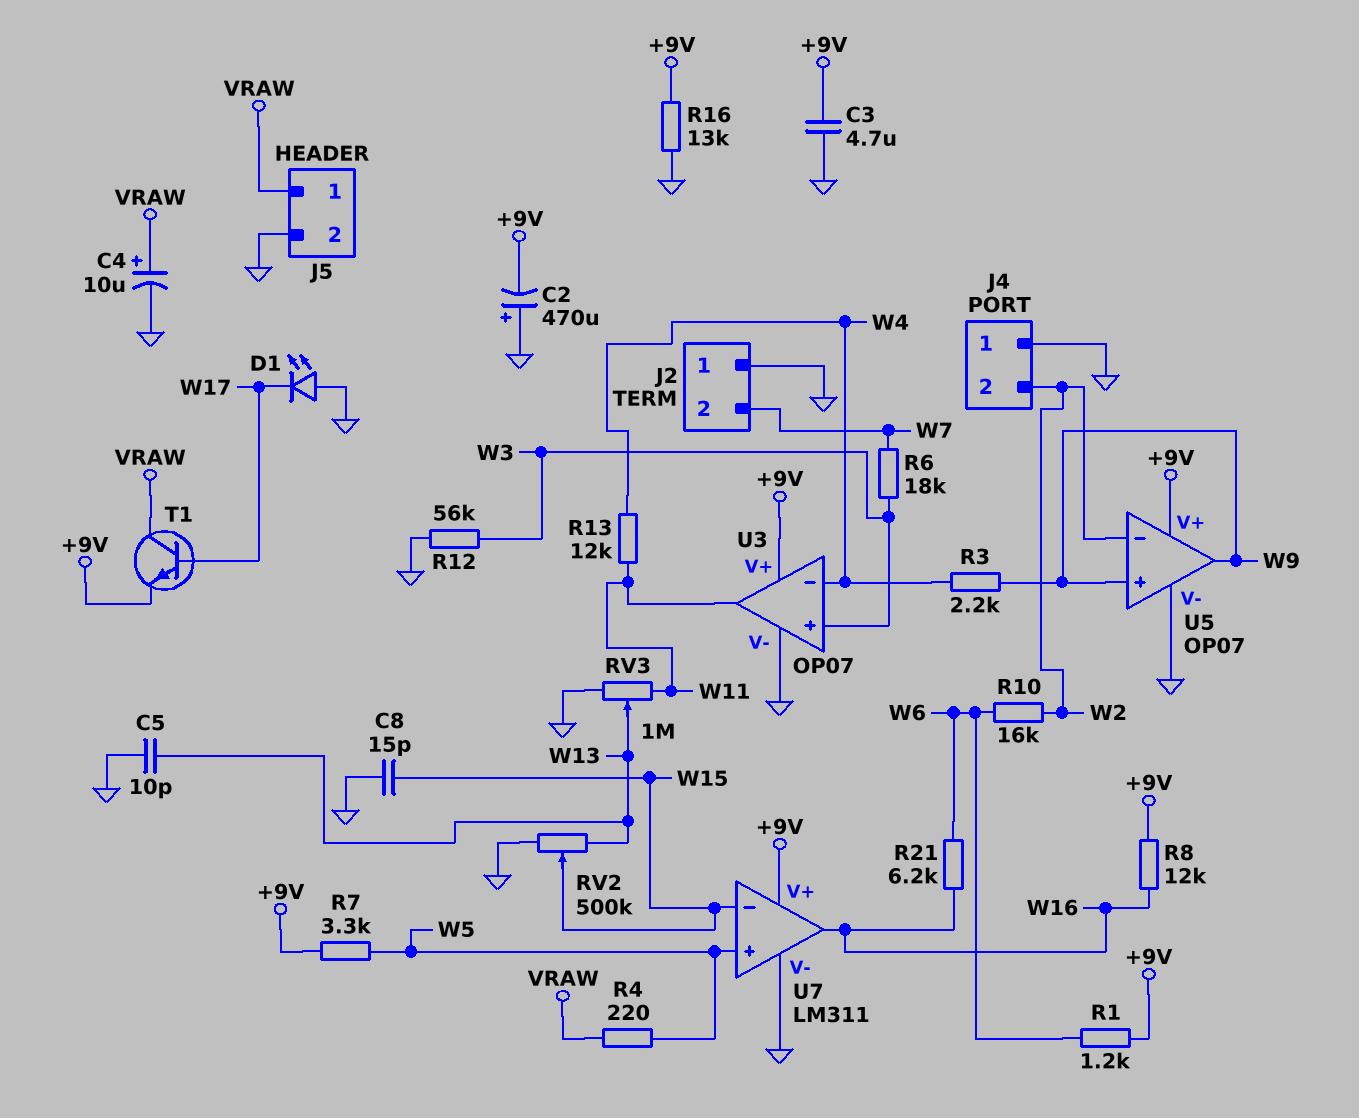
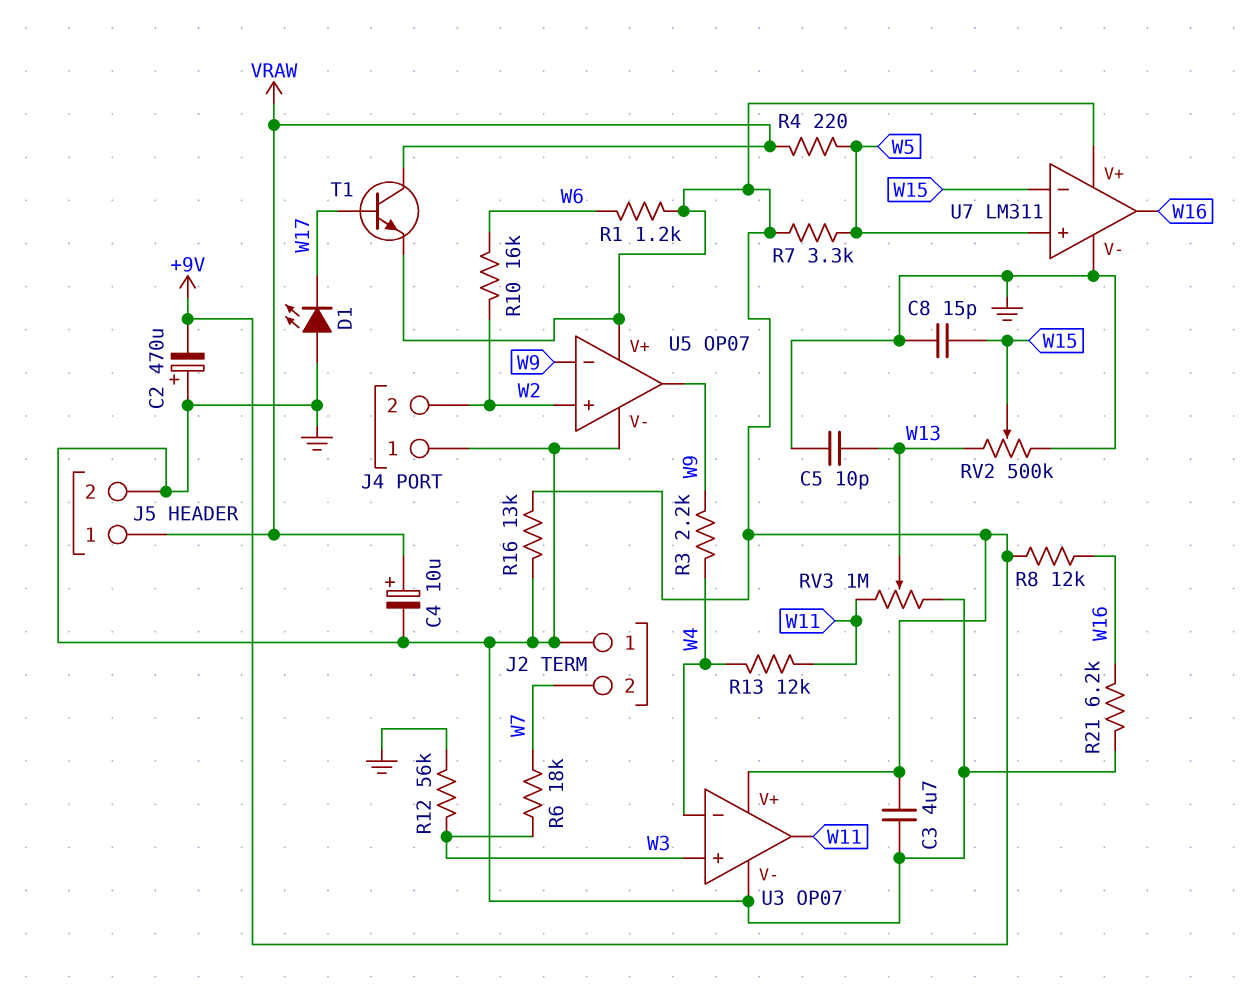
R21: 6.2k (W6, W16) -> 6.2k (GND, W16)
U5 pin in+: W9 -> W2
U5 pin in-: W2 -> W9

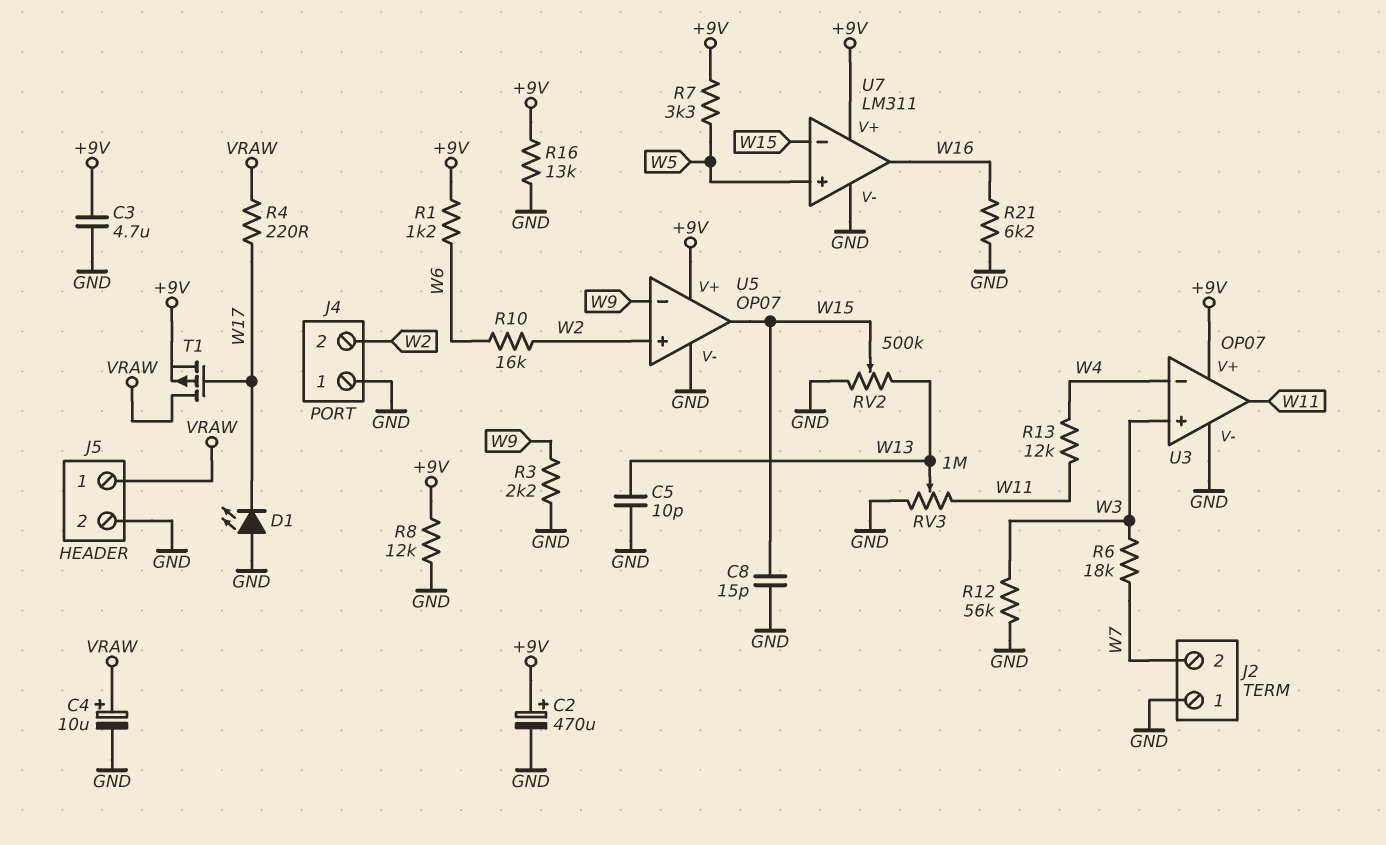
C2: 470uF (plus GND, minus +9V) -> 470uF (plus +9V, minus GND)
R3: 2.2k (W4, W9) -> 2.2k (GND, W9)
R4: 220 (VRAW, W5) -> 220 (VRAW, W17)
R8: 12k (+9V, W16) -> 12k (+9V, GND)
T1: NPN (B W17, C VRAW, E +9V) -> PMOS (G W17, D VRAW, S +9V)
U5 pin out: W9 -> W15

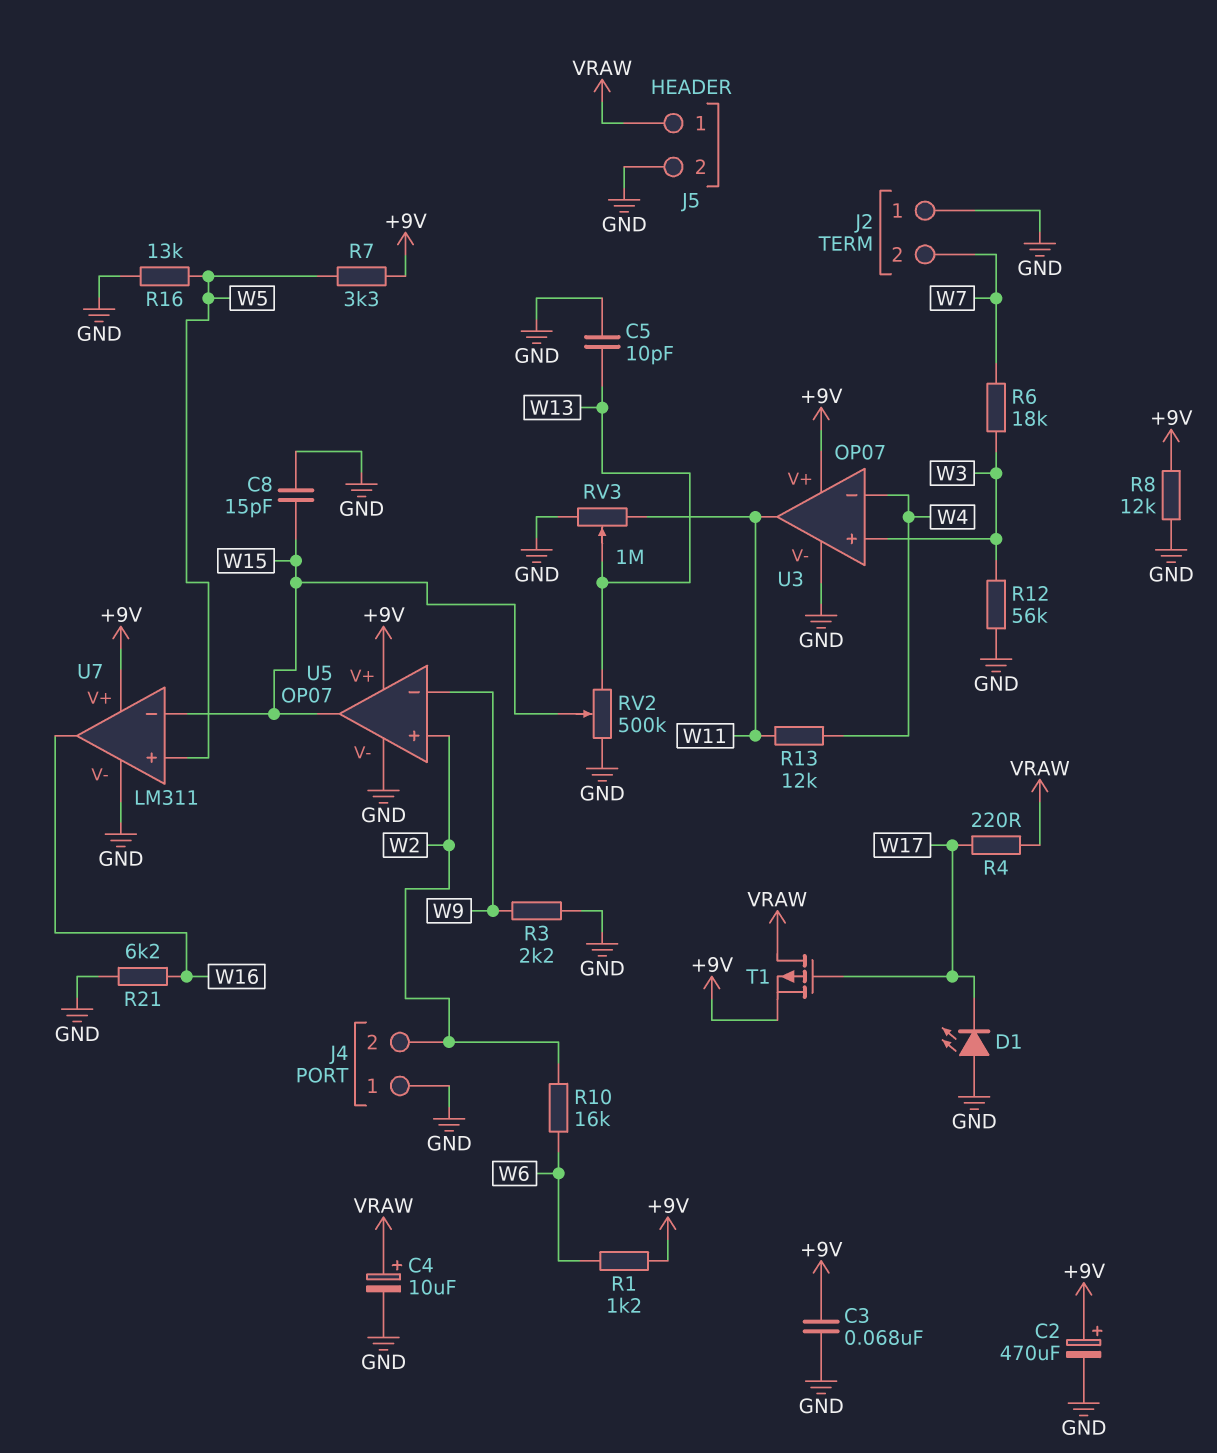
C3: 4.7uF (+9V, GND) -> 68nF (+9V, GND)
R16: 13k (+9V, GND) -> 13k (GND, W5)

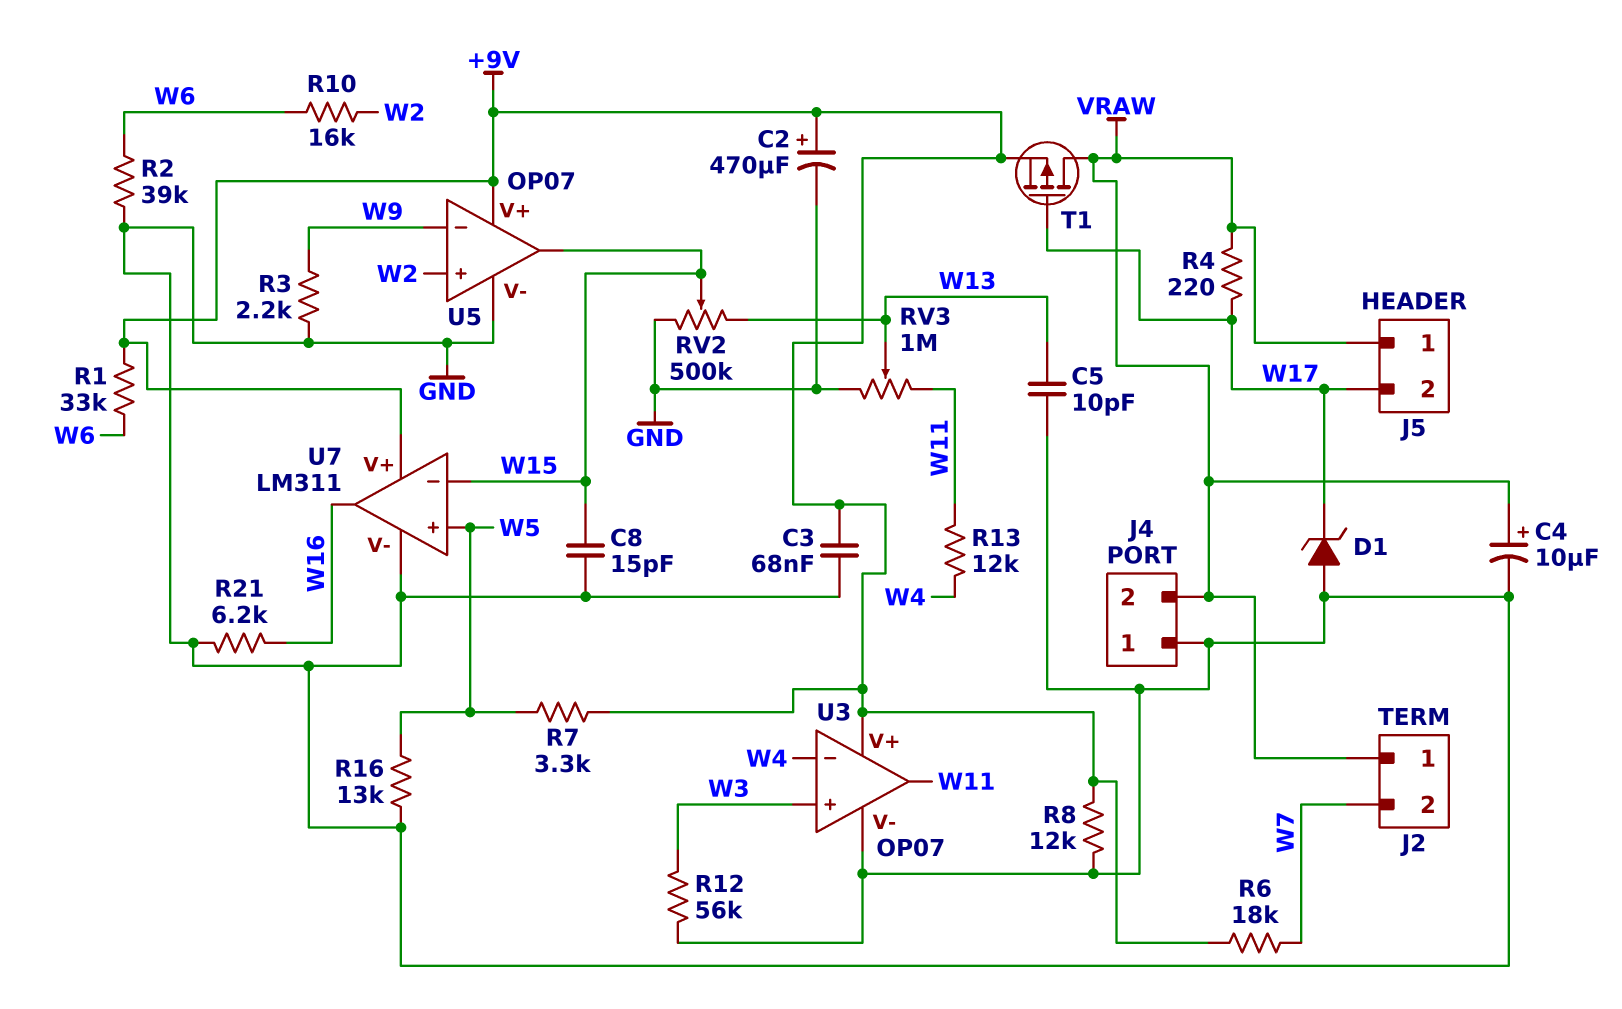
D1: LED (A GND, K W17) -> zener (A GND, K W17)
J2 pin 1: GND -> VRAW
J4 pin 2: W2 -> VRAW
J5 pin 2: GND -> W17
R1: 1.2k (+9V, W6) -> 33k (+9V, W6)
R2: none -> 39k (GND, W6)
R6: 18k (W3, W7) -> 18k (+9V, W7)

